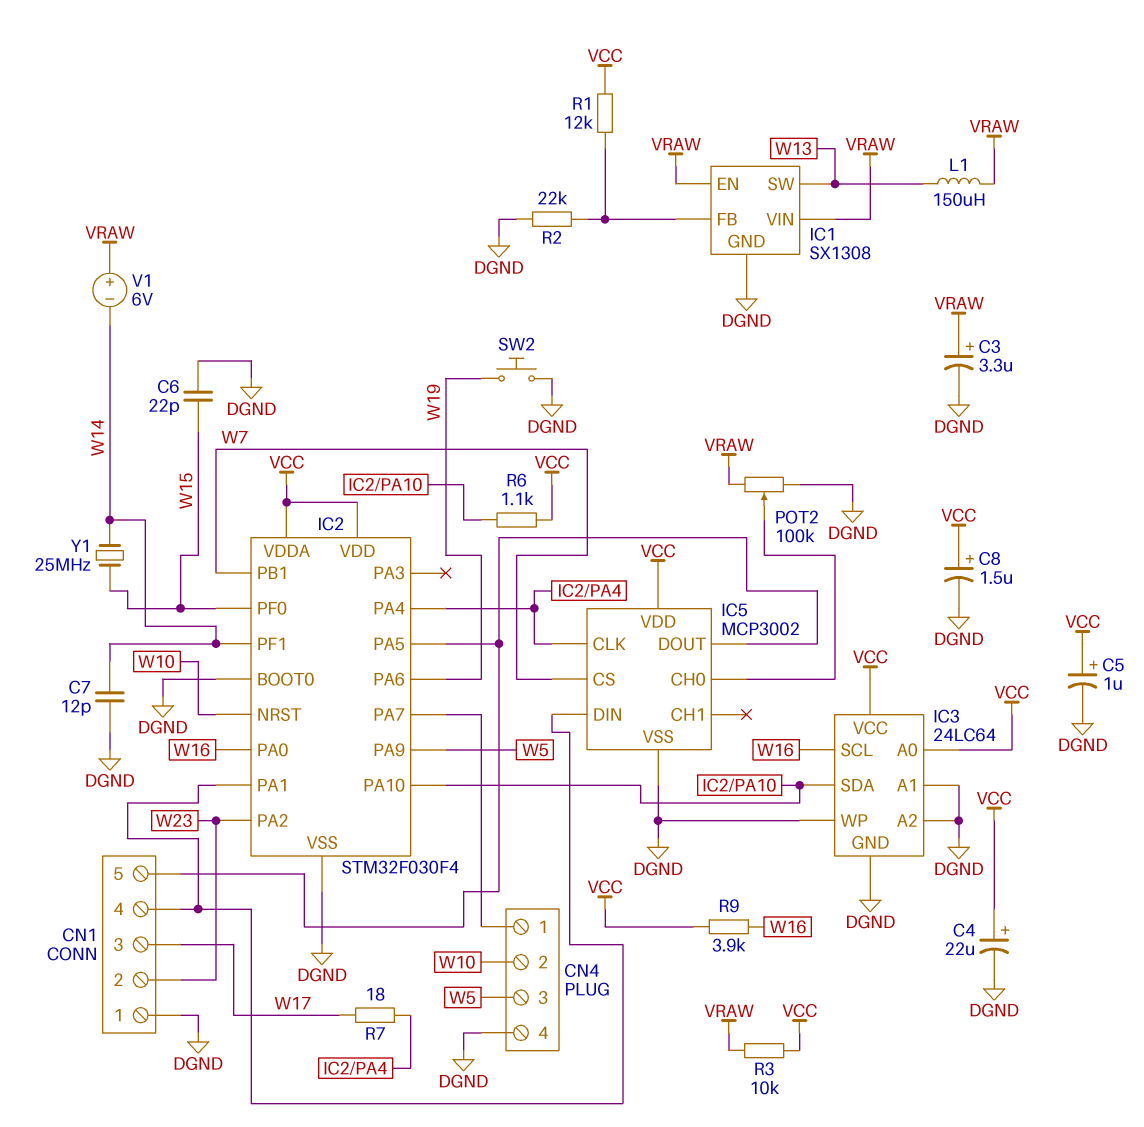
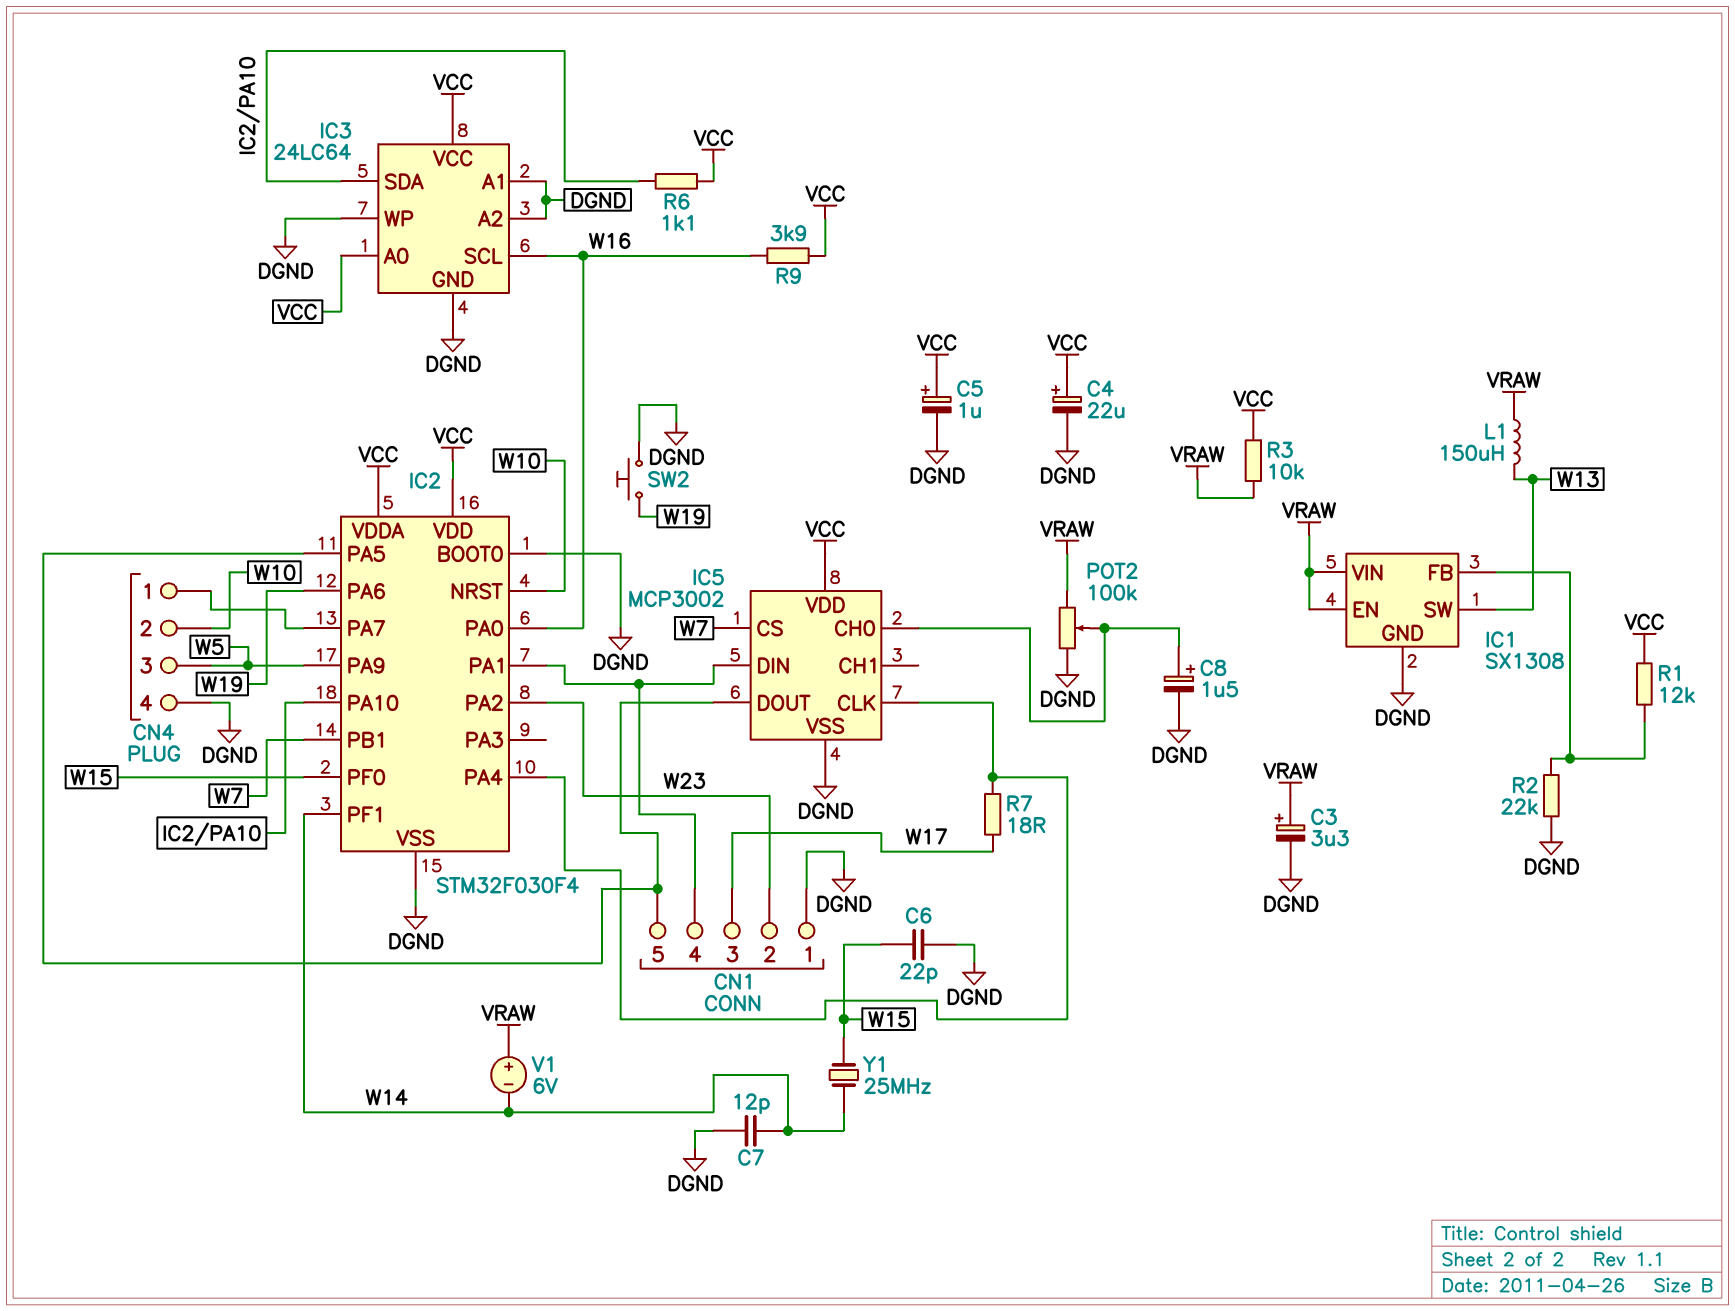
C8: 1.5uF (plus VCC, minus DGND) -> 1.5uF (plus IC5/CH0, minus DGND)

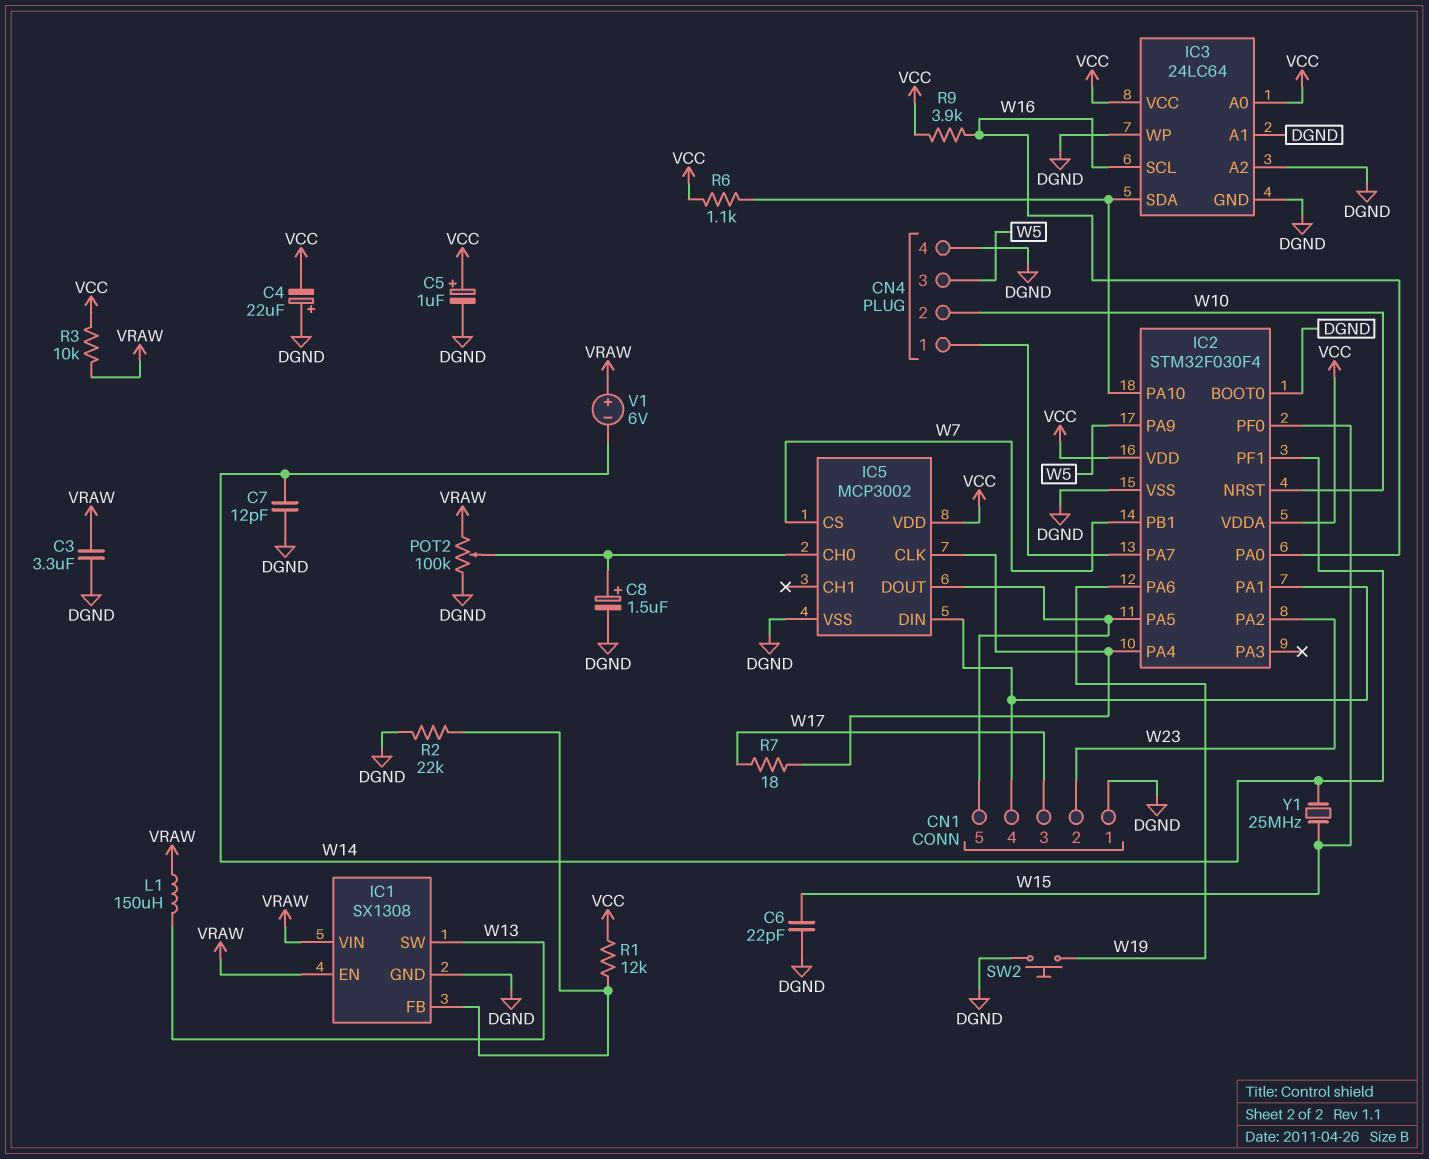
C3: 3.3uF (plus VRAW, minus DGND) -> 3.3uF (DGND, VRAW)
C4: 22uF (plus VCC, minus DGND) -> 22uF (plus DGND, minus VCC)

